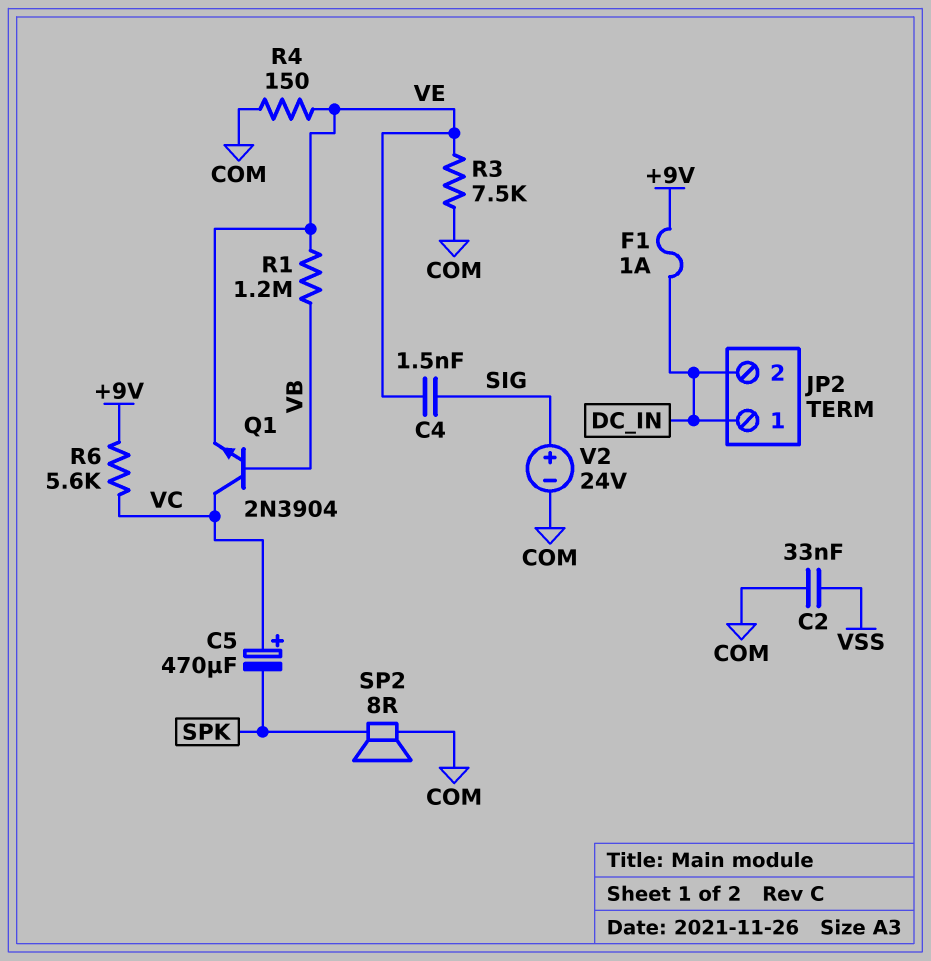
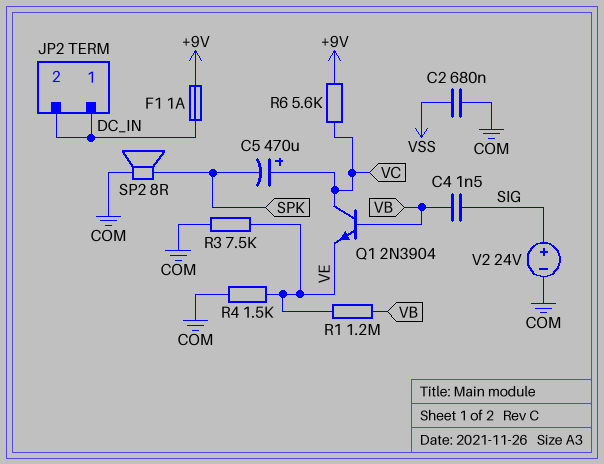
C2: 33nF (COM, VSS) -> 680nF (COM, VSS)
C4: 1.5nF (SIG, VE) -> 1.5nF (SIG, VB)
R4: 150 (COM, VE) -> 1.5k (COM, VE)

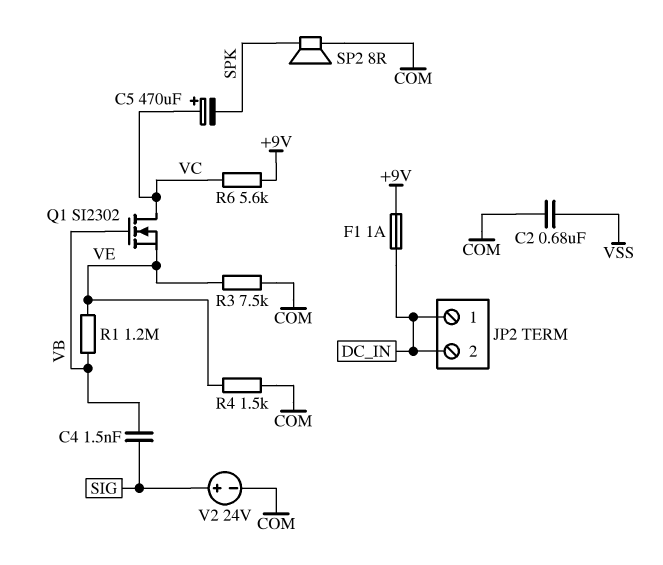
Q1: NPN 2N3904 (B VB, C VC, E VE) -> NMOS SI2302 (G VB, D VC, S VE)

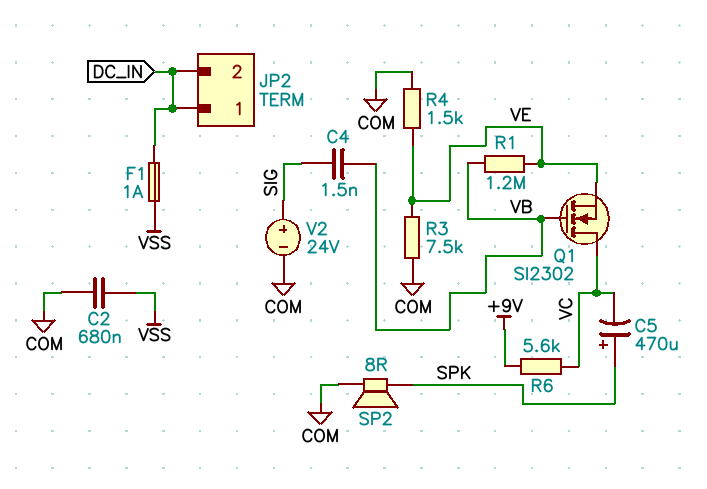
C5: 470uF (plus VC, minus SPK) -> 470uF (plus SPK, minus VC)
F1: 1A (+9V, DC_IN) -> 1A (DC_IN, VSS)

